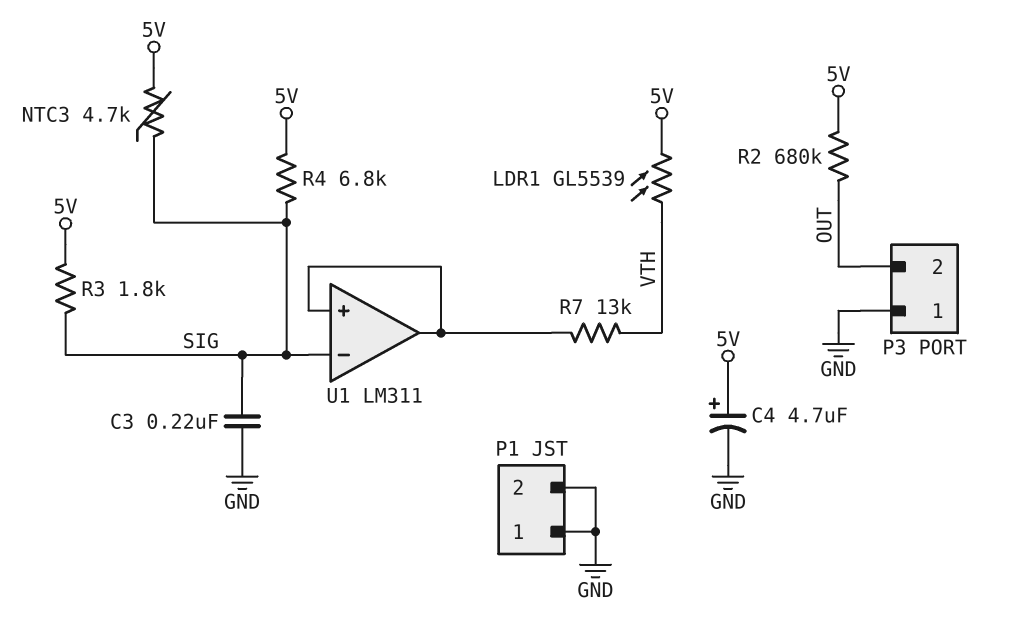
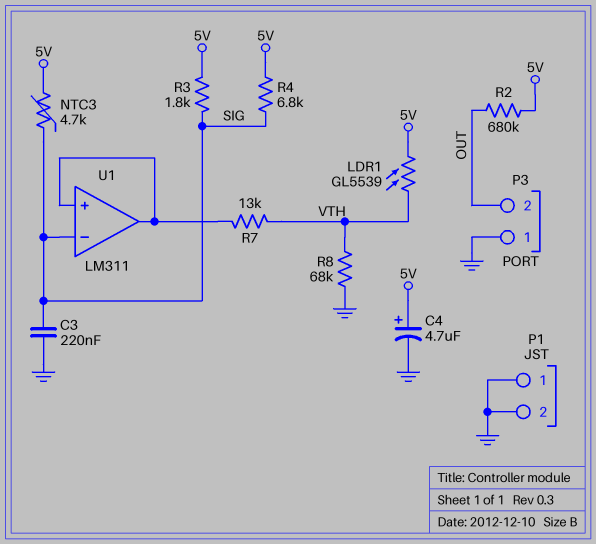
R8: none -> 68k (GND, VTH)

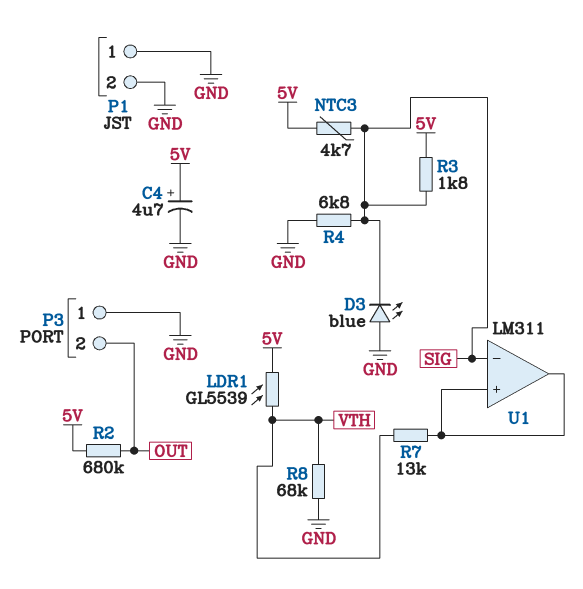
C3: 220nF (GND, SIG) -> none
D3: none -> LED blue (A GND, K SIG)
R4: 6.8k (5V, SIG) -> 6.8k (GND, SIG)

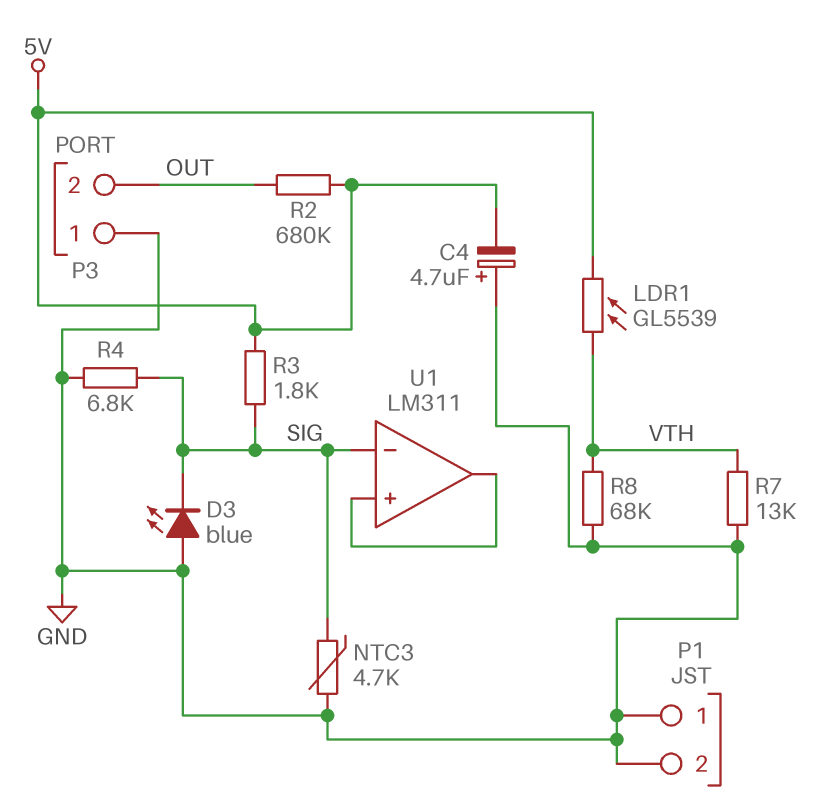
C4: 4.7uF (plus 5V, minus GND) -> 4.7uF (plus GND, minus 5V)
NTC3: 4.7k (5V, SIG) -> 4.7k (GND, SIG)
R7: 13k (U1/in+, VTH) -> 13k (GND, VTH)

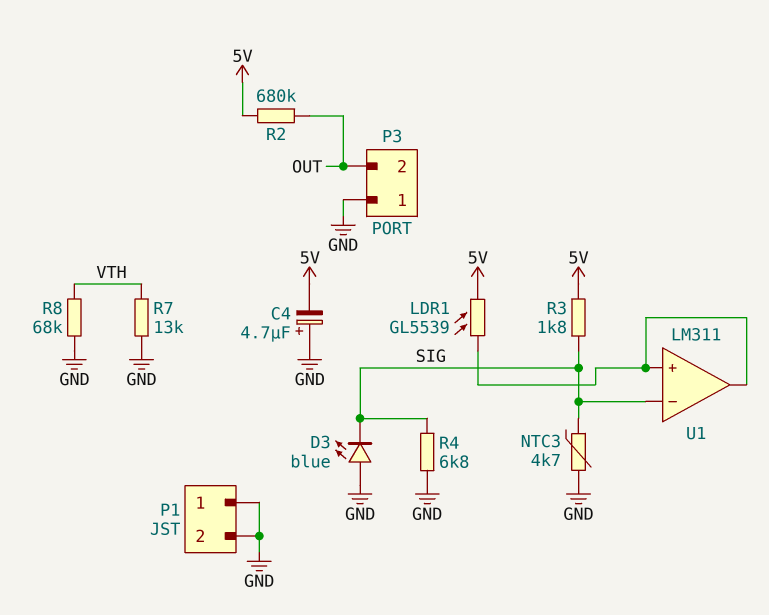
LDR1: GL5539 (5V, VTH) -> GL5539 (5V, U1/in+)

